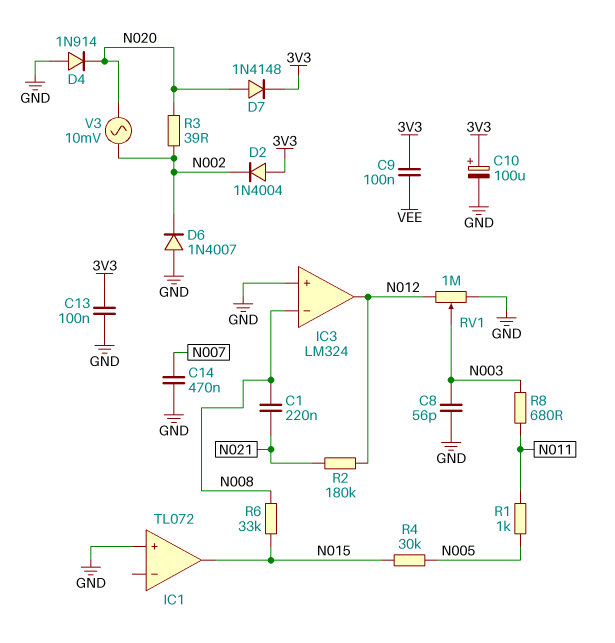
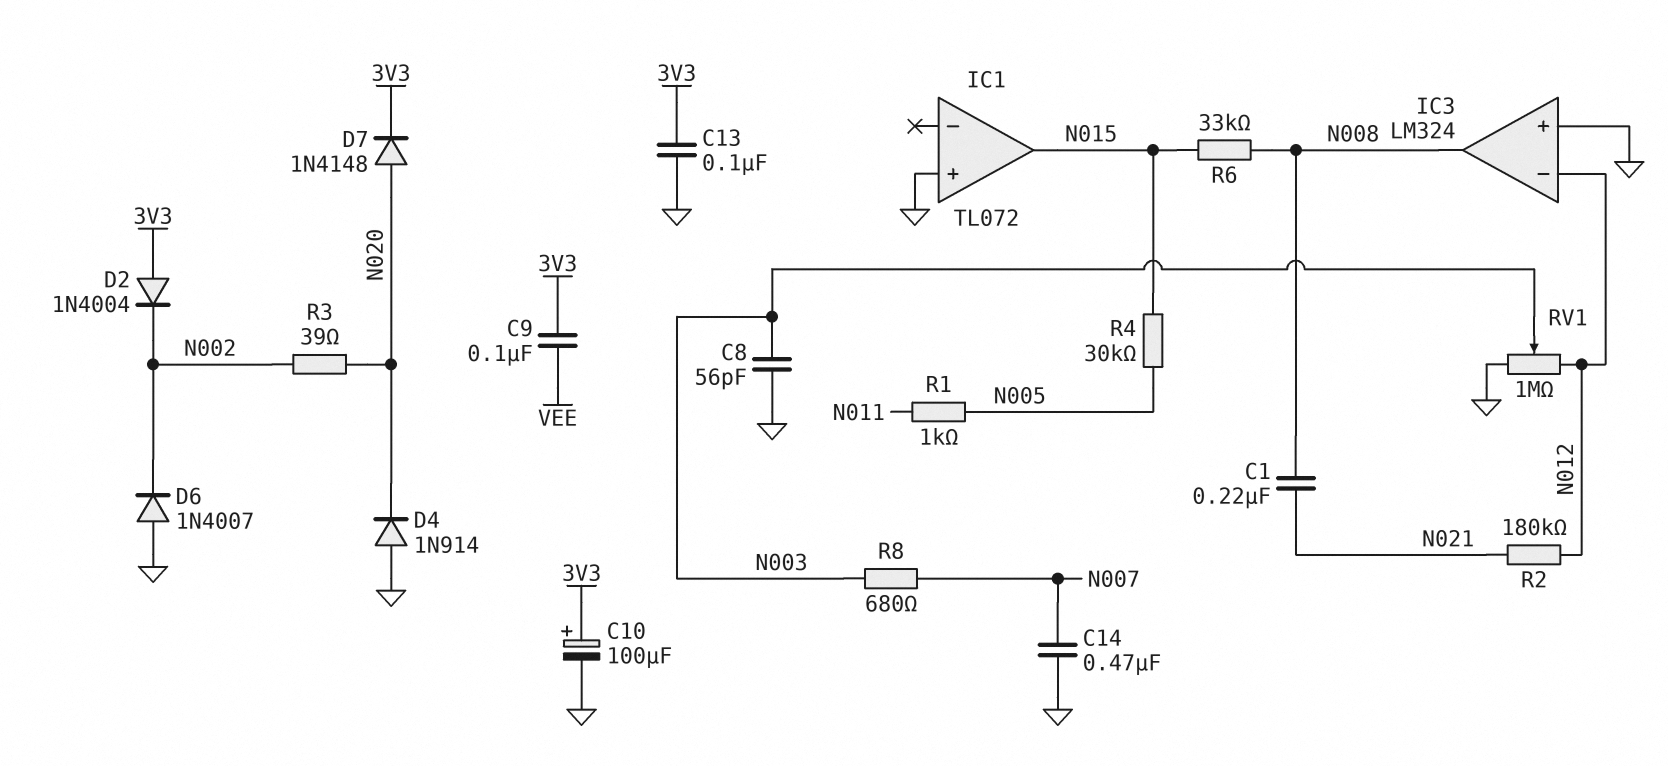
IC3 pin in-: N008 -> N012
IC3 pin out: N012 -> N008
R8: 680 (N003, N011) -> 680 (N003, N007)
V3: AC 10mV (N002, N020) -> none

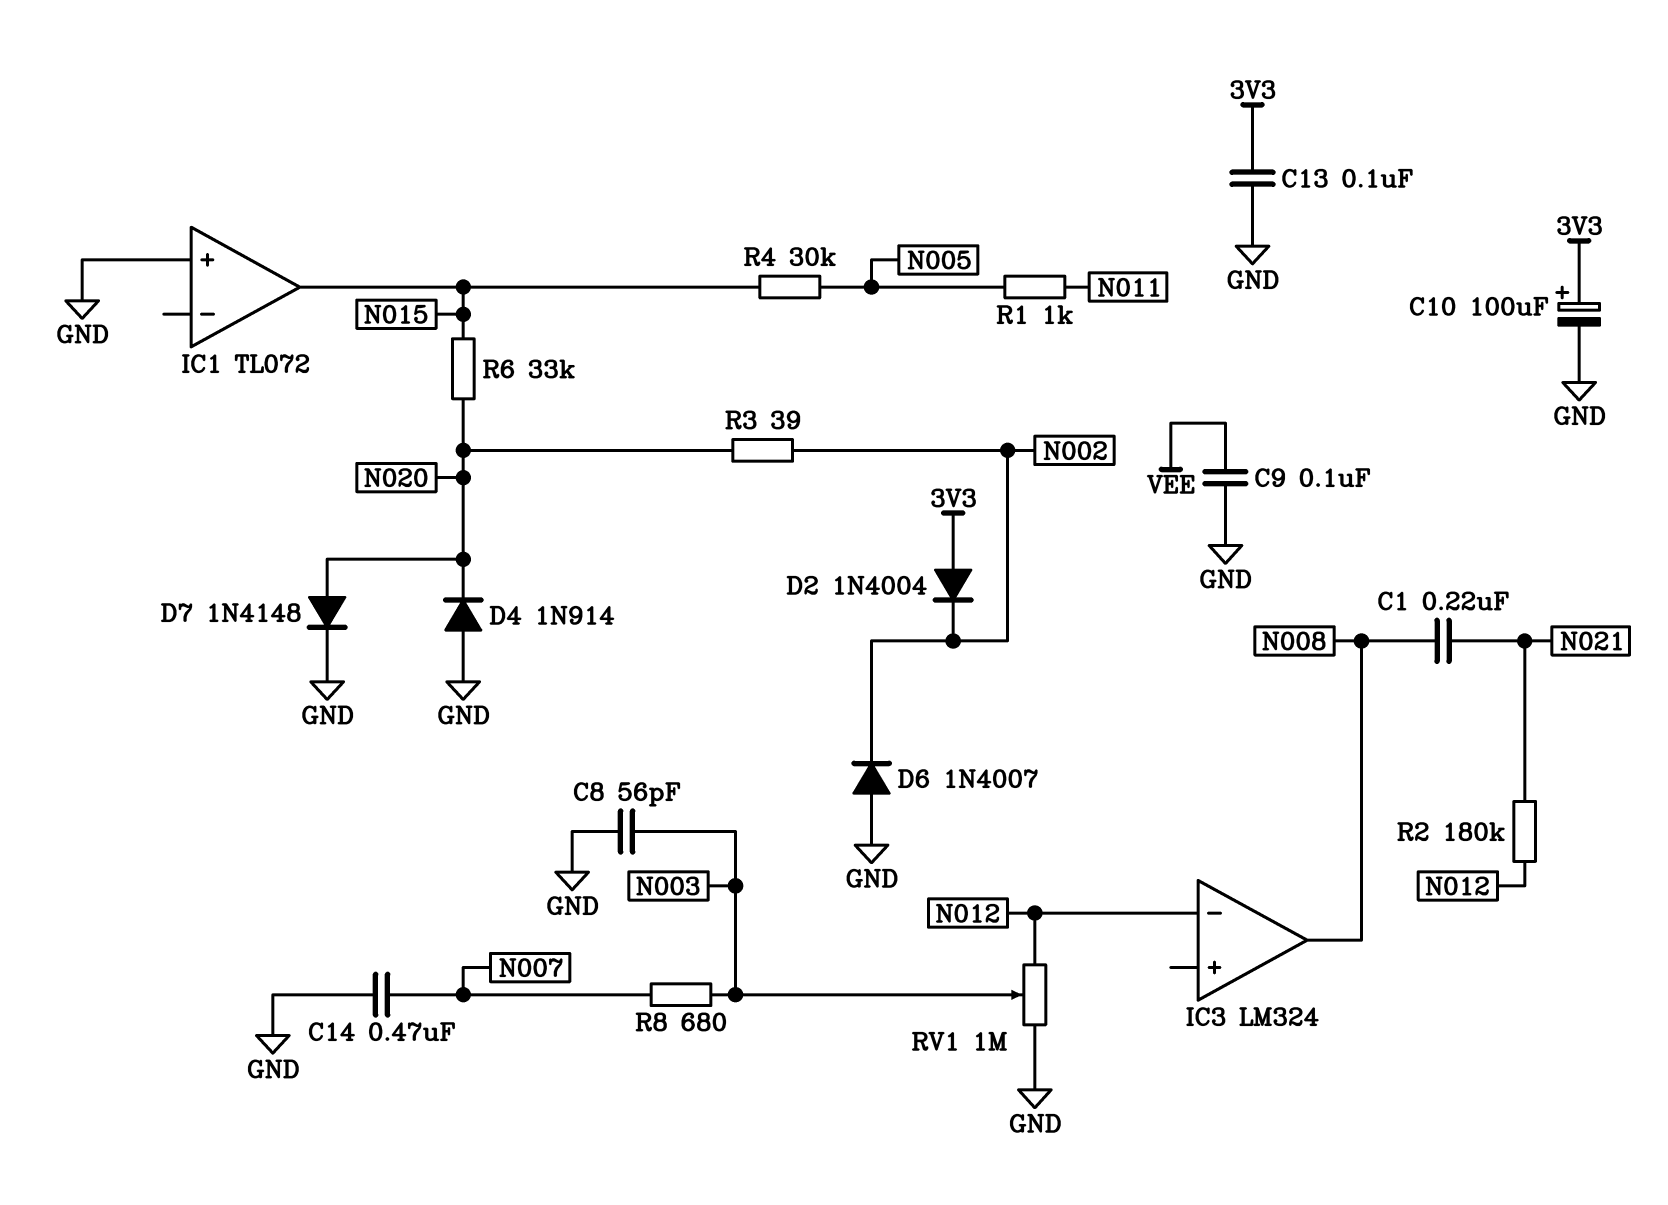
C9: 100nF (3V3, VEE) -> 100nF (GND, VEE)
D7: diode 1N4148 (A N020, K 3V3) -> diode 1N4148 (A N020, K GND)
IC3 pin in+: GND -> none
R6: 33k (N008, N015) -> 33k (N015, N020)

